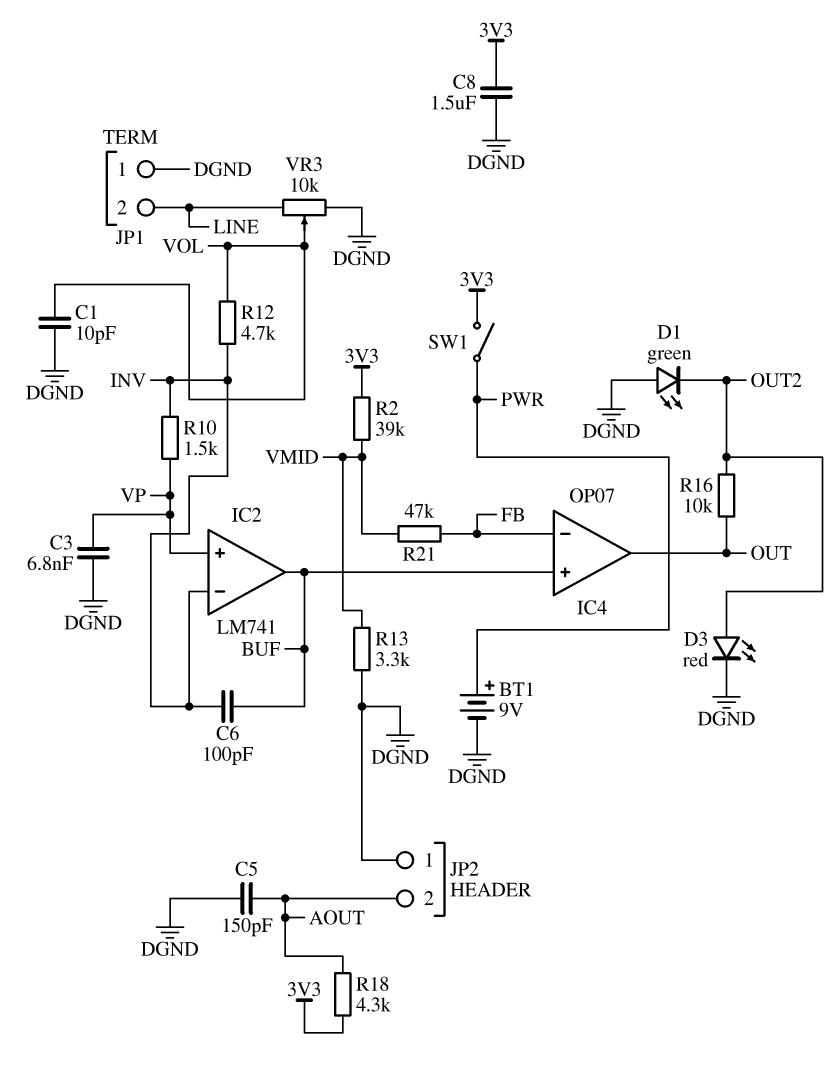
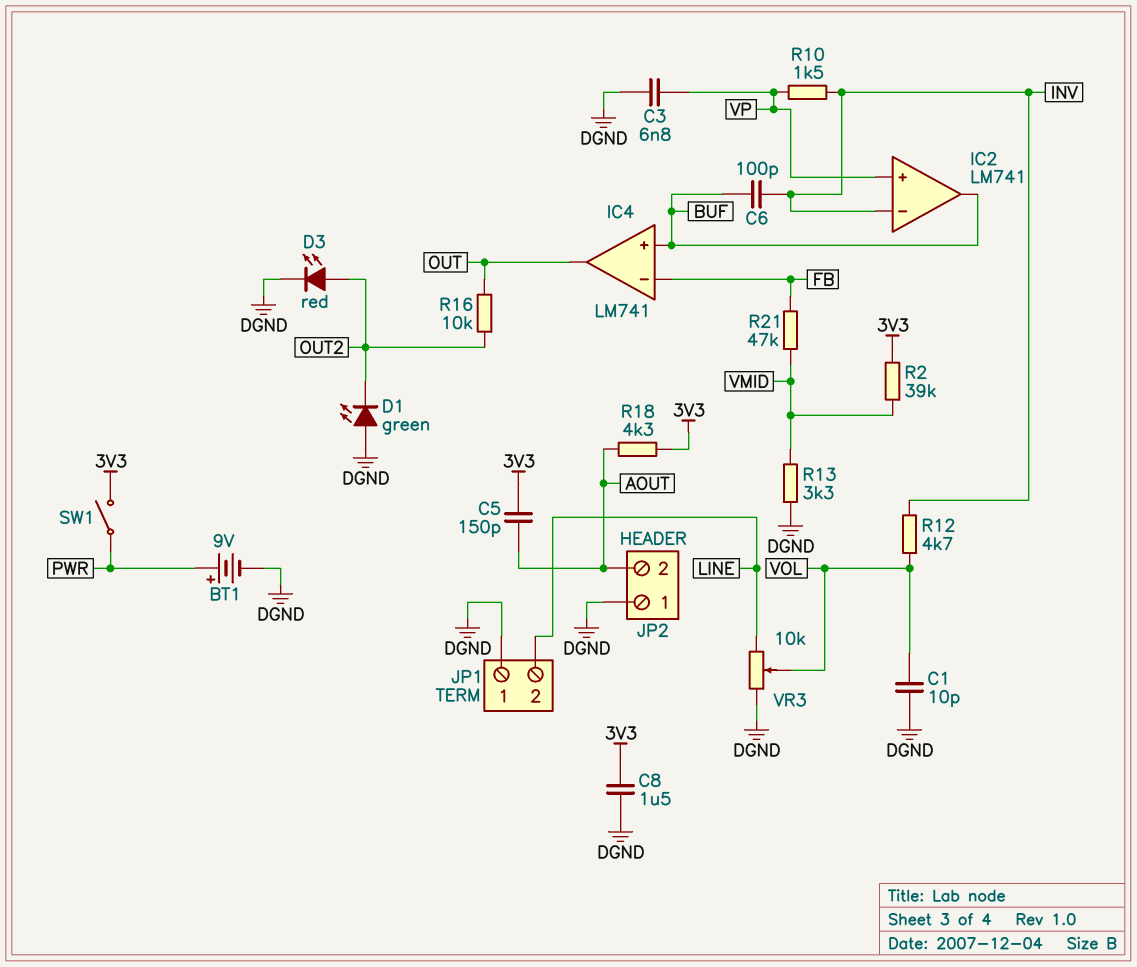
C5: 150pF (AOUT, DGND) -> 150pF (3V3, AOUT)
IC4: OP07 -> LM741

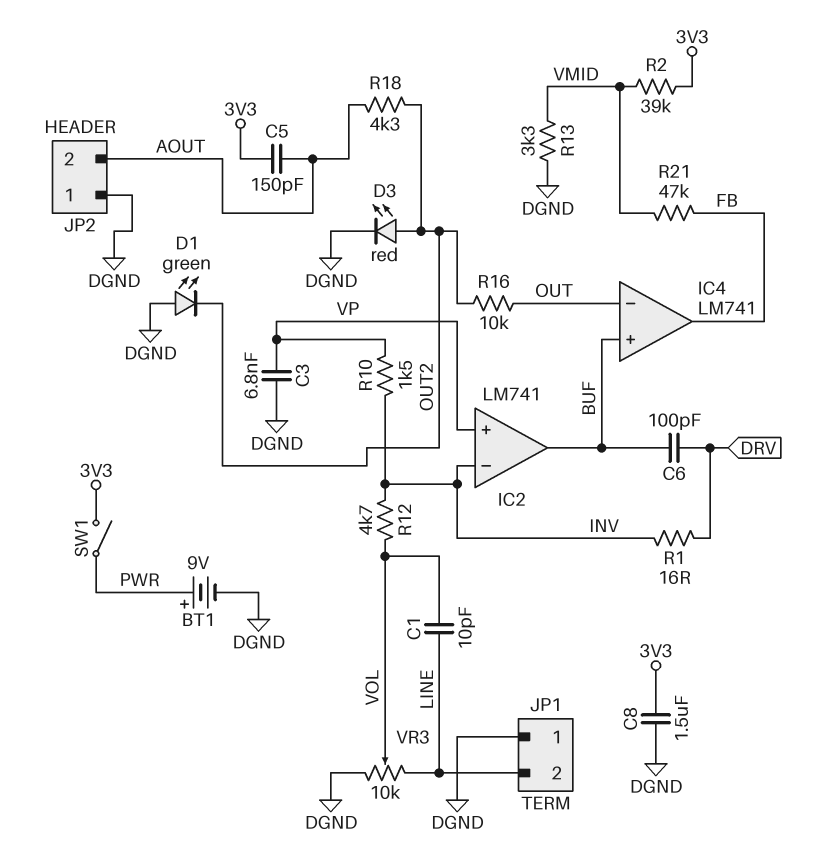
C1: 10pF (DGND, VOL) -> 10pF (LINE, VOL)
C6: 100pF (BUF, INV) -> 100pF (BUF, DRV)
IC4 pin in-: FB -> OUT
IC4 pin out: OUT -> FB
R1: none -> 16 (DRV, INV)
R18: 4.3k (3V3, AOUT) -> 4.3k (AOUT, OUT2)

